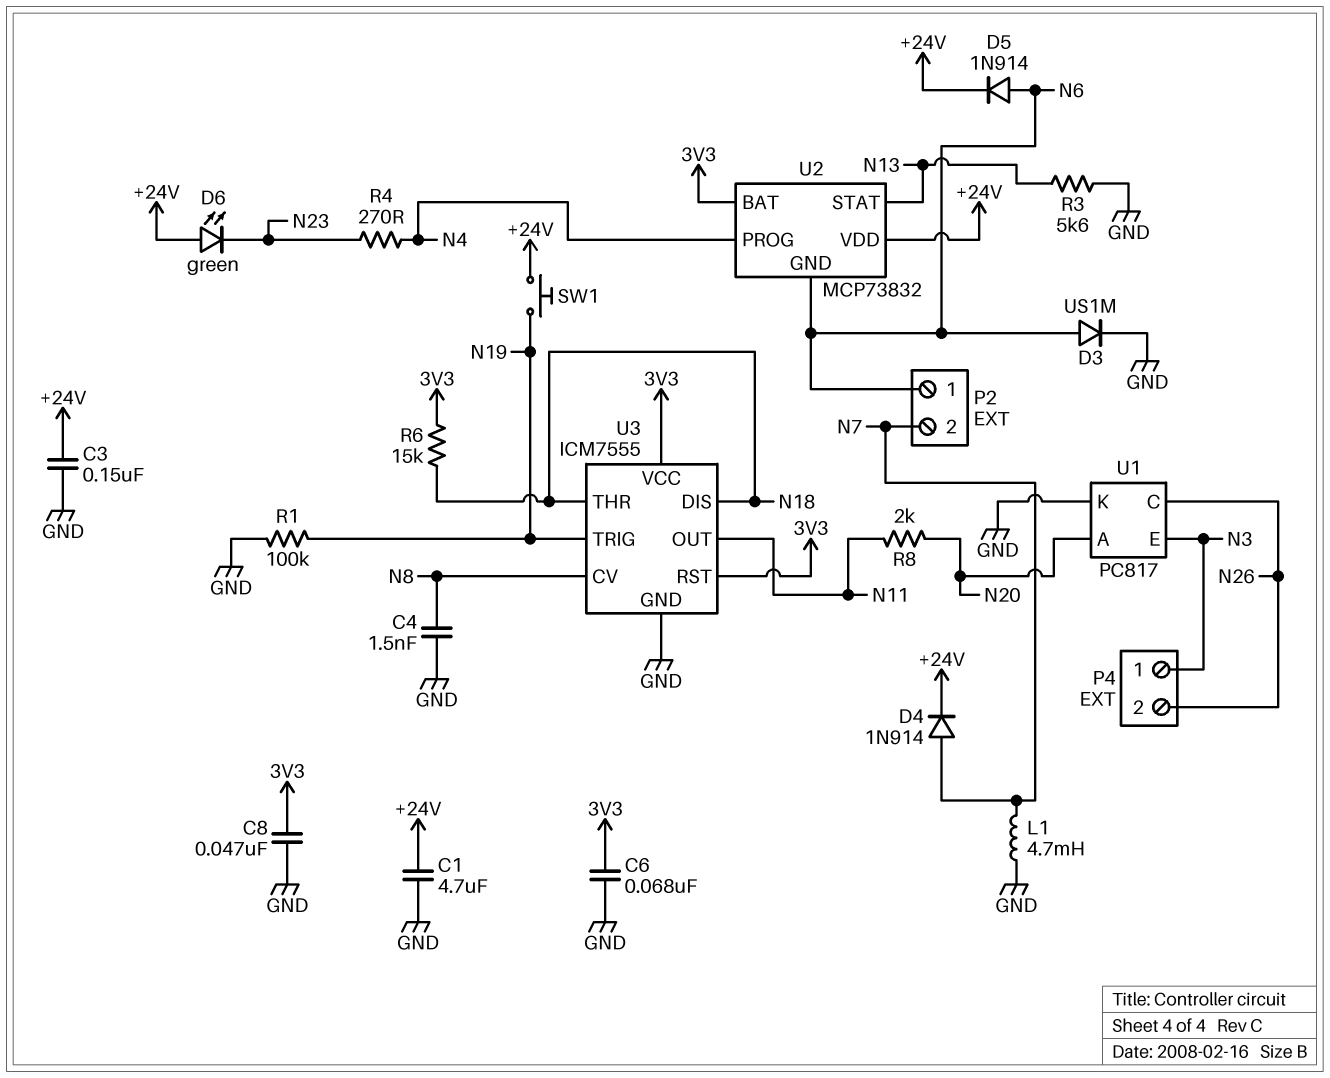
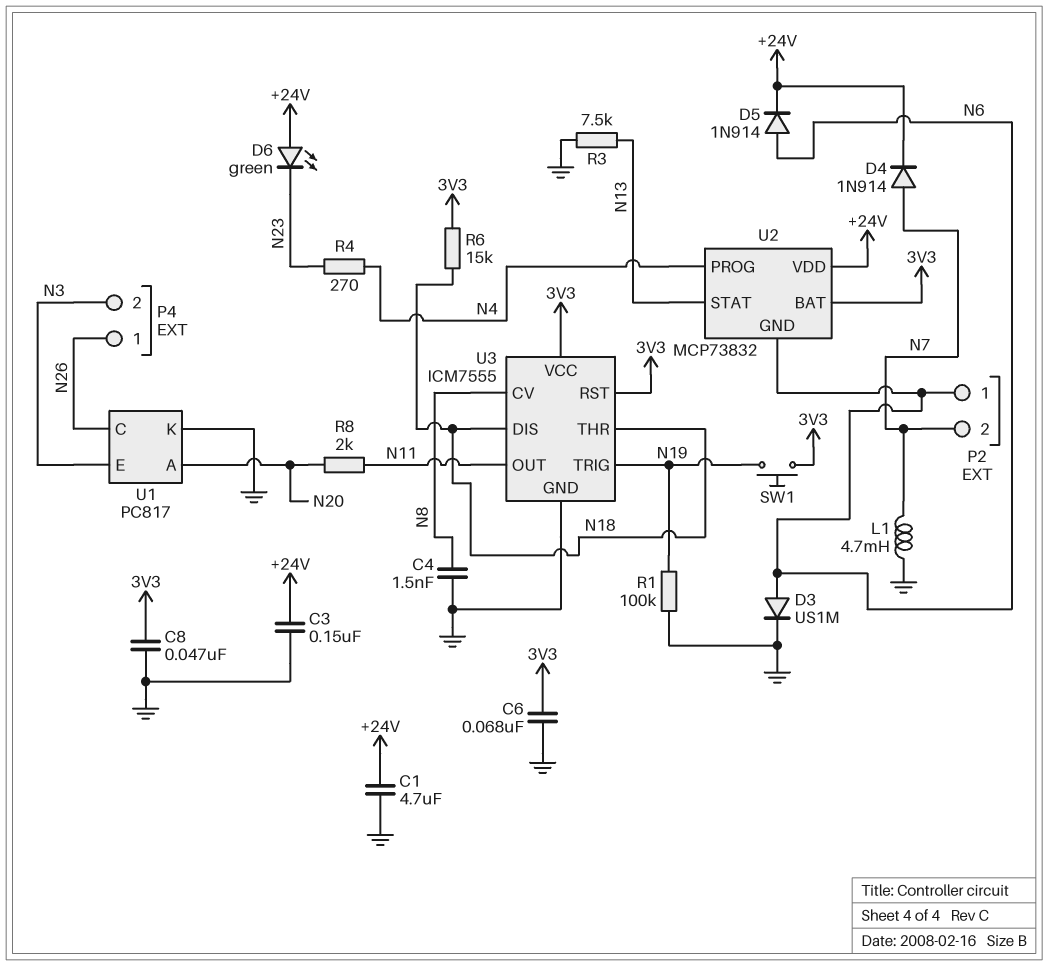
P4 pin 1: N3 -> N26
P4 pin 2: N26 -> N3
R3: 5.6k (GND, N13) -> 7.5k (GND, N13)
SW1: button (+24V, N19) -> button (3V3, N19)

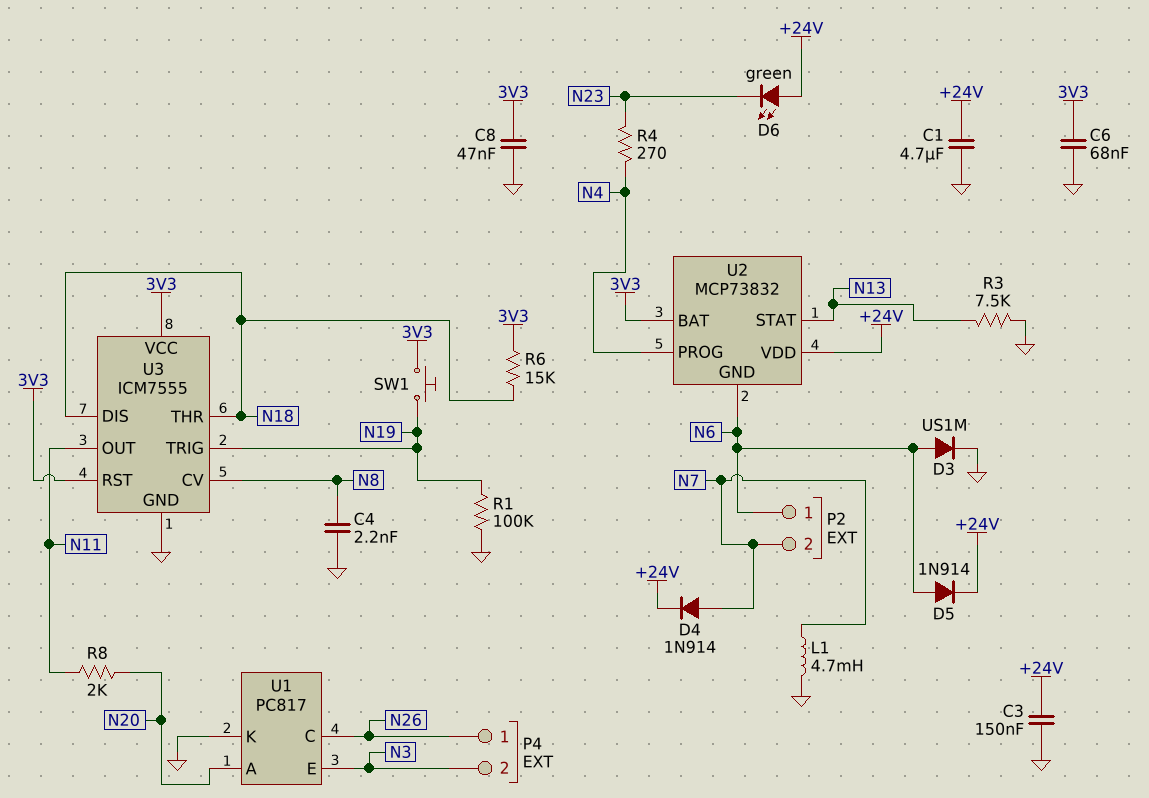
C4: 1.5nF (GND, N8) -> 2.2nF (GND, N8)

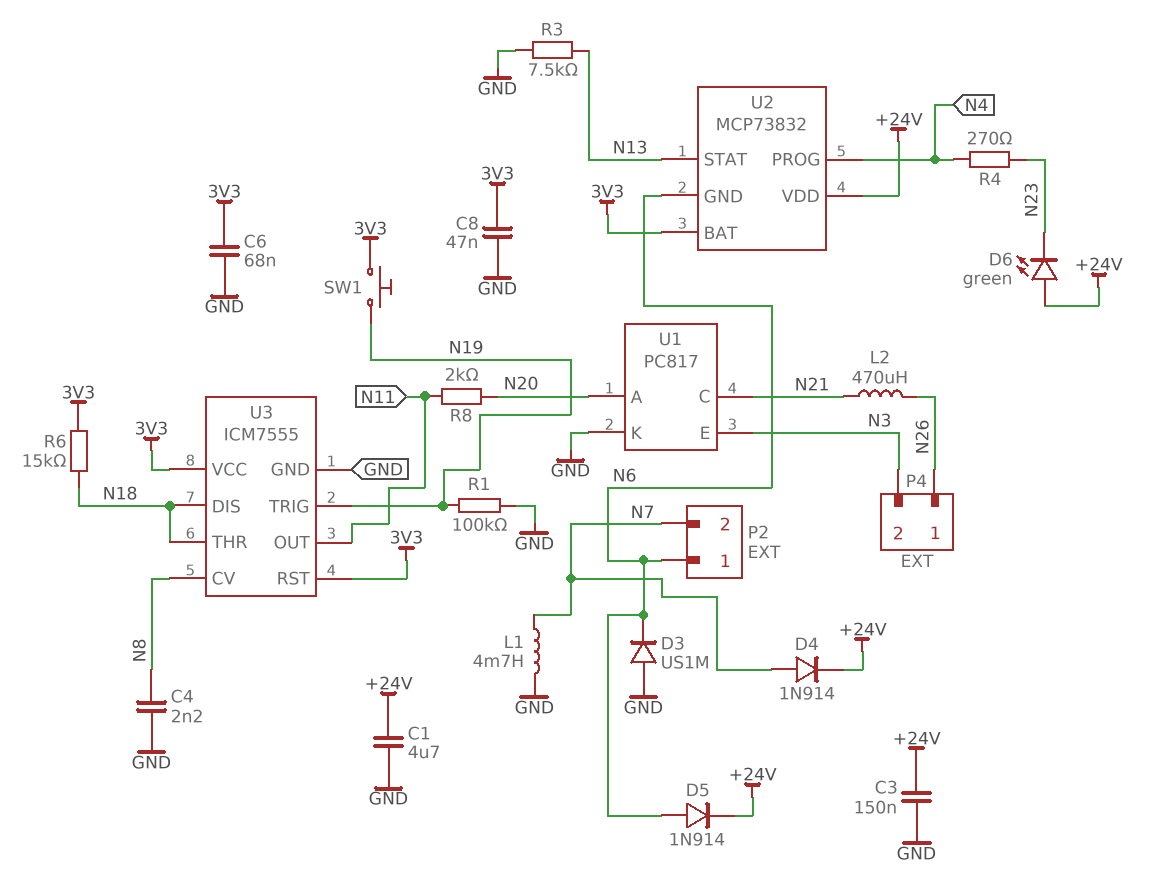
D3: diode US1M (A N6, K GND) -> diode US1M (A GND, K N6)
L2: none -> 470uH (N21, N26)
U1 pin C: N26 -> N21

